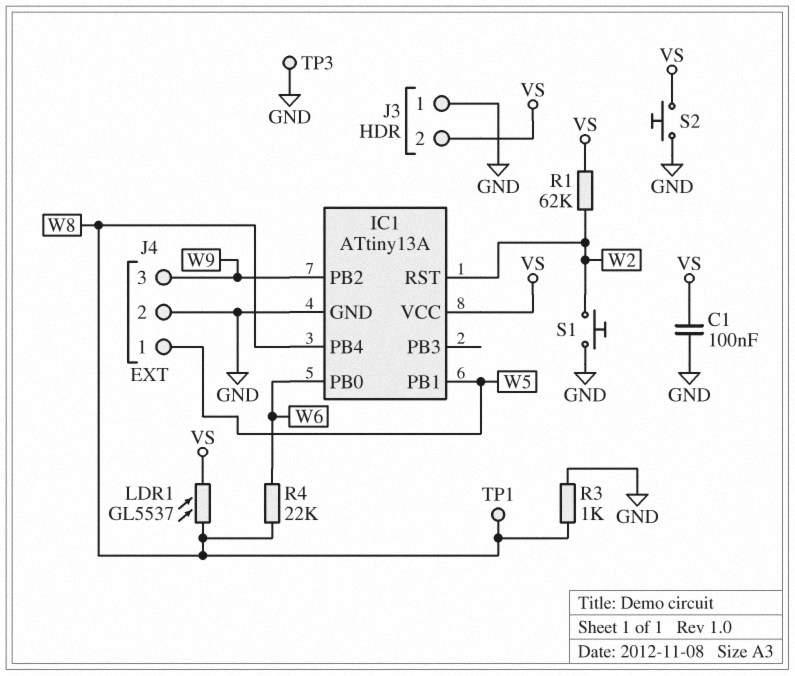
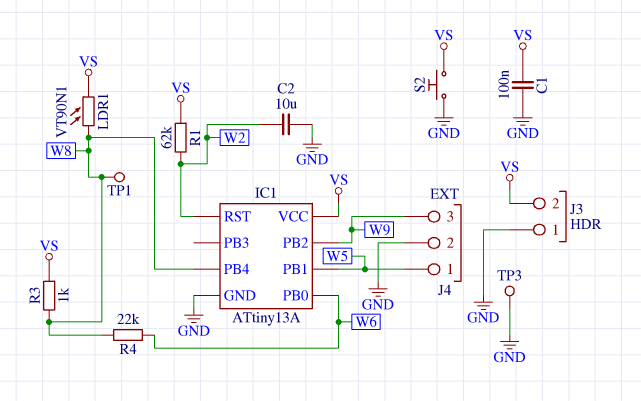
C2: none -> 10uF (GND, W2)
LDR1: GL5537 (VS, W8) -> VT90N1 (VS, W8)
R3: 1k (GND, W8) -> 1k (VS, W8)
S1: button (GND, W2) -> none

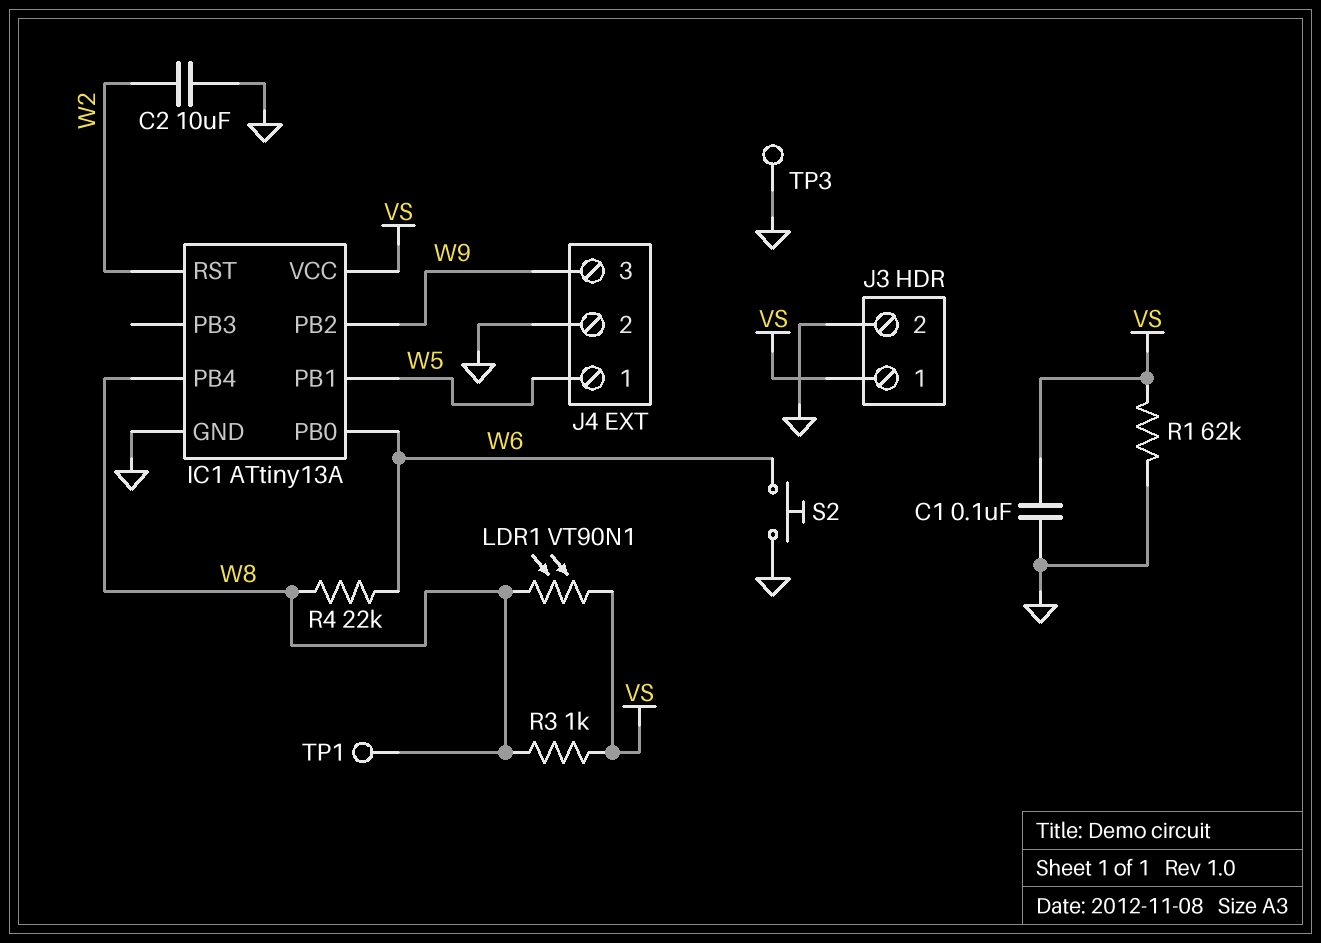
J3 pin 1: GND -> VS
J3 pin 2: VS -> GND
R1: 62k (VS, W2) -> 62k (GND, VS)
S2: button (GND, VS) -> button (GND, W6)

